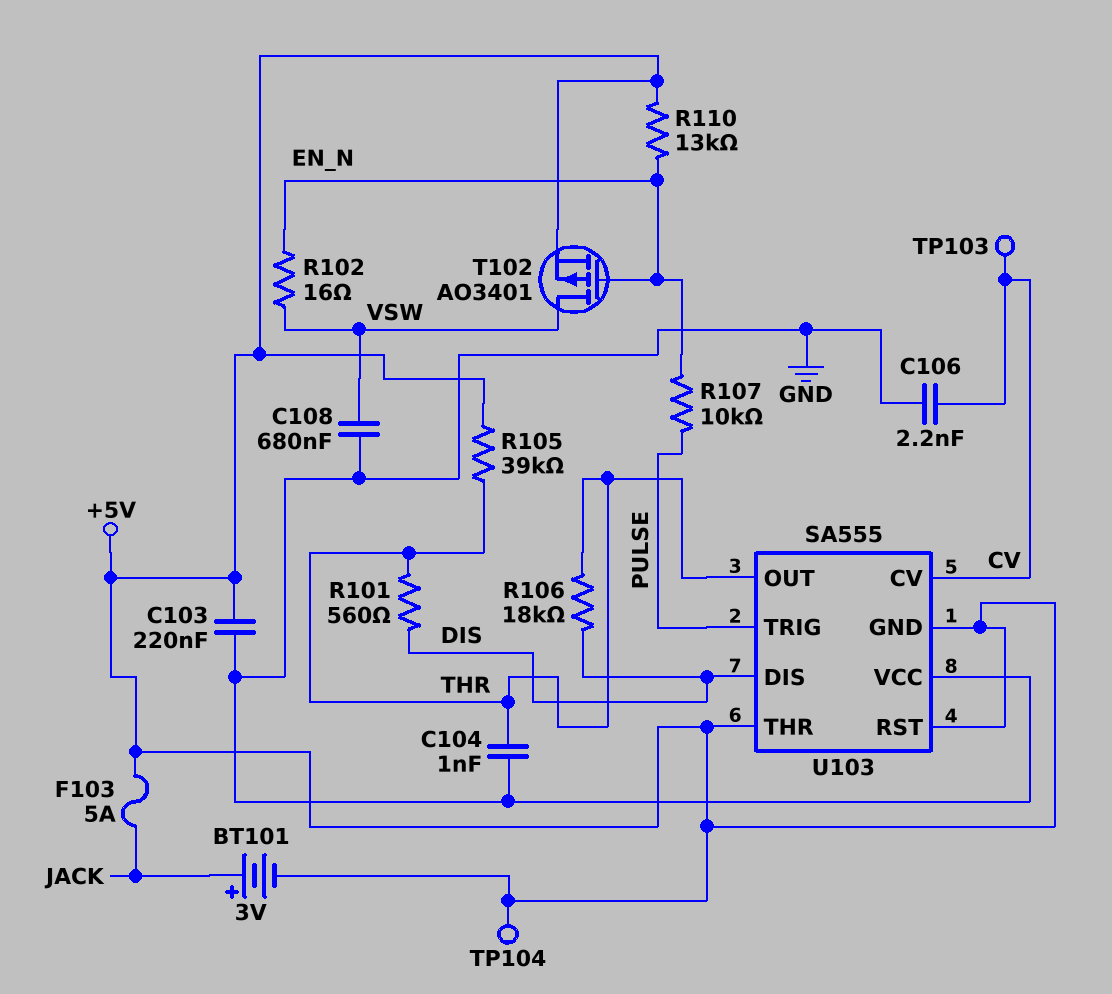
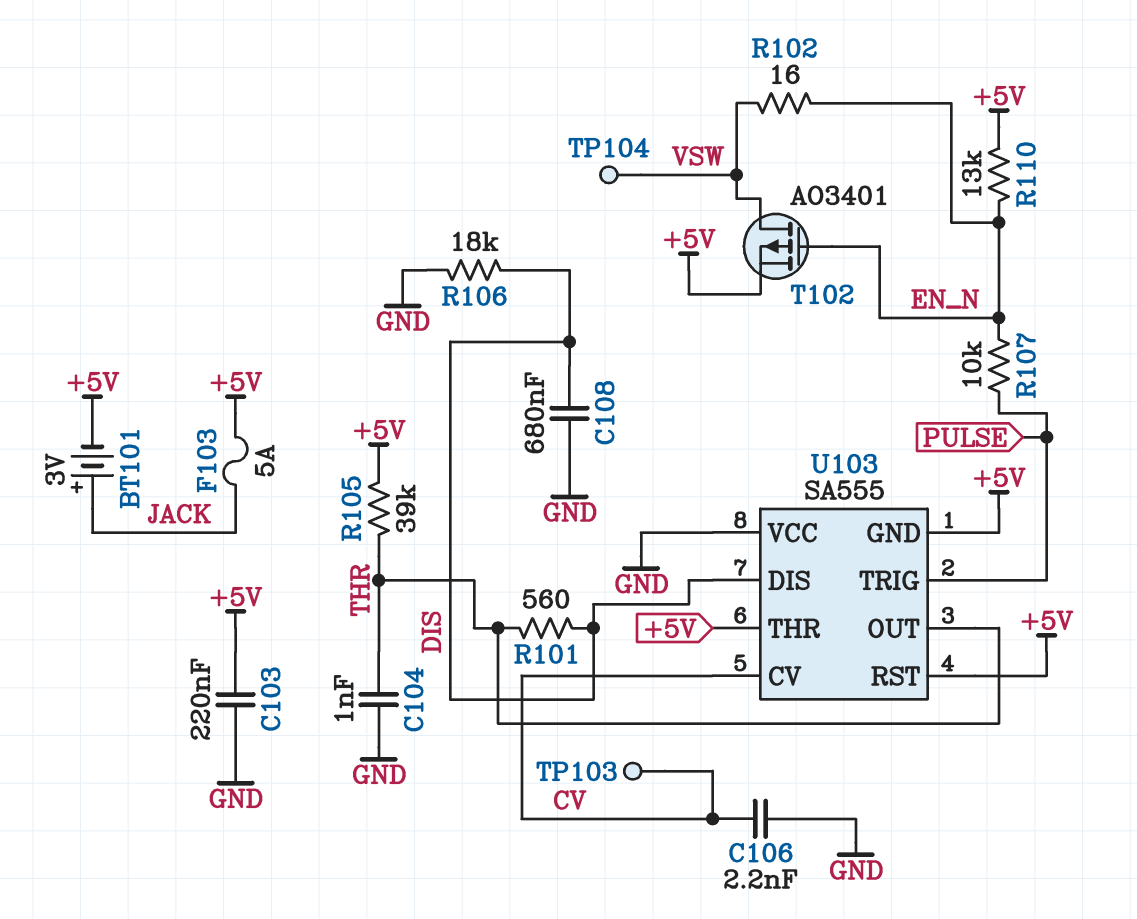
C108: 680nF (GND, VSW) -> 680nF (DIS, GND)
R106: 18k (DIS, THR) -> 18k (DIS, GND)
TP104: test point (+5V) -> test point (VSW)

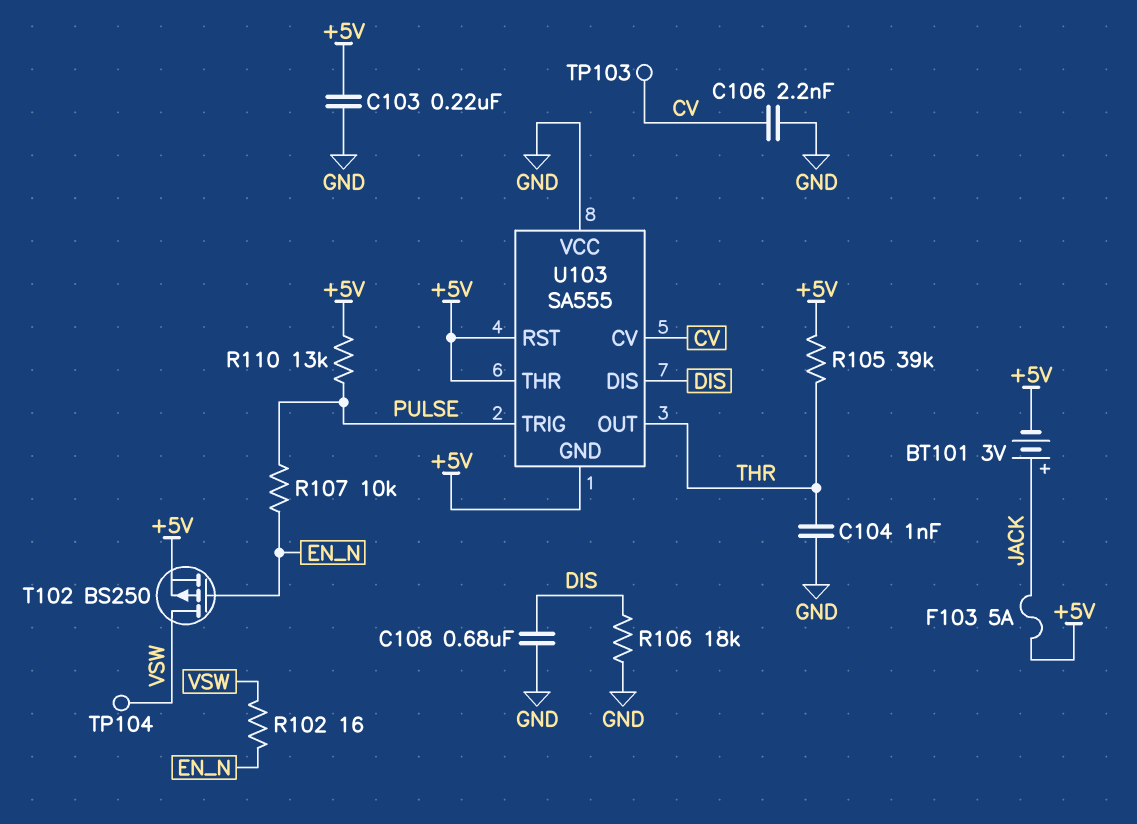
R101: 560 (DIS, THR) -> none
R110: 13k (+5V, EN_N) -> 13k (+5V, PULSE)
T102: PMOS AO3401 (G EN_N, D VSW, S +5V) -> PMOS BS250 (G EN_N, D VSW, S +5V)

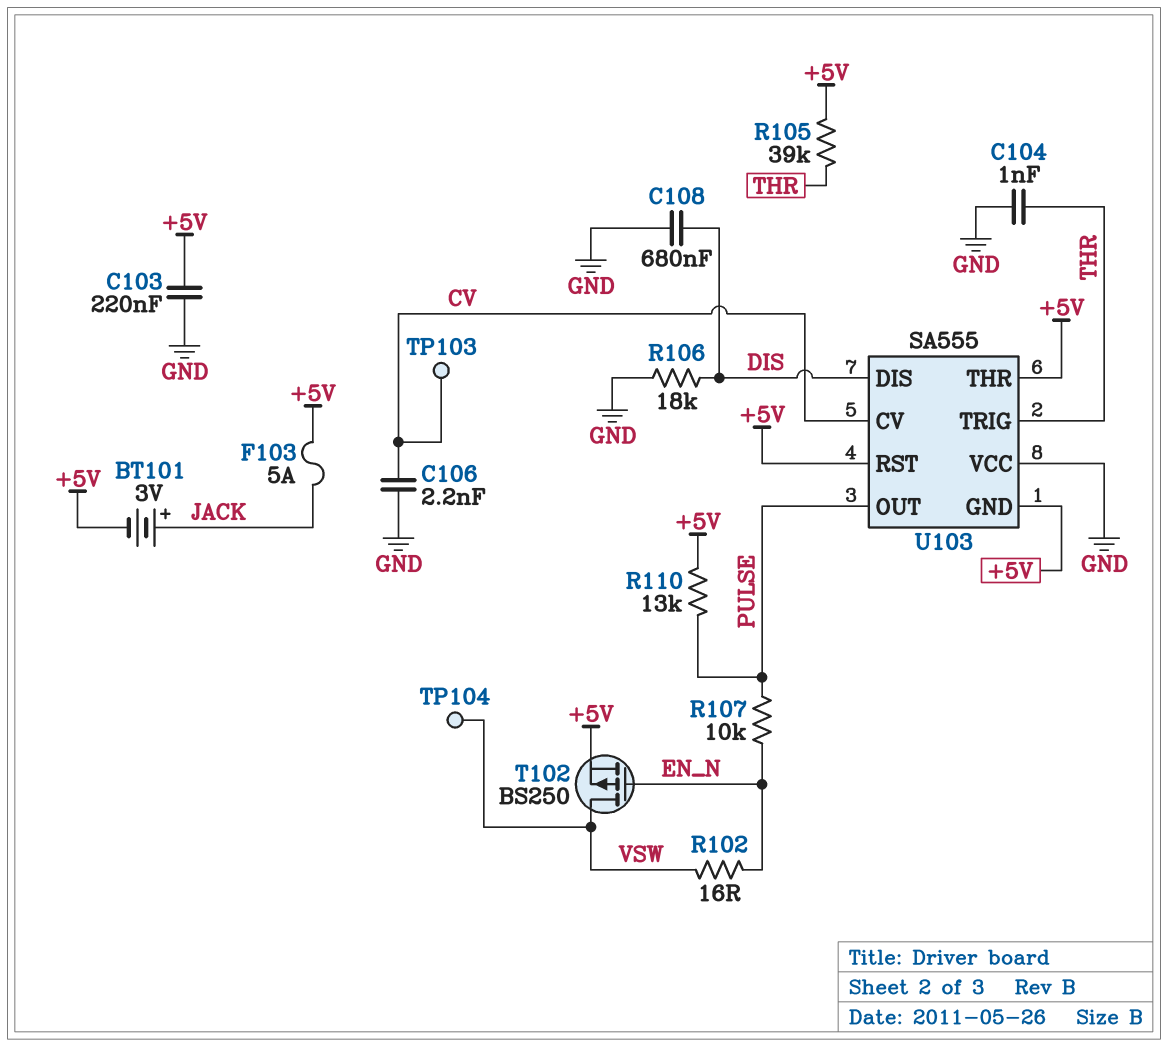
U103 pin OUT: THR -> PULSE
U103 pin TRIG: PULSE -> THR

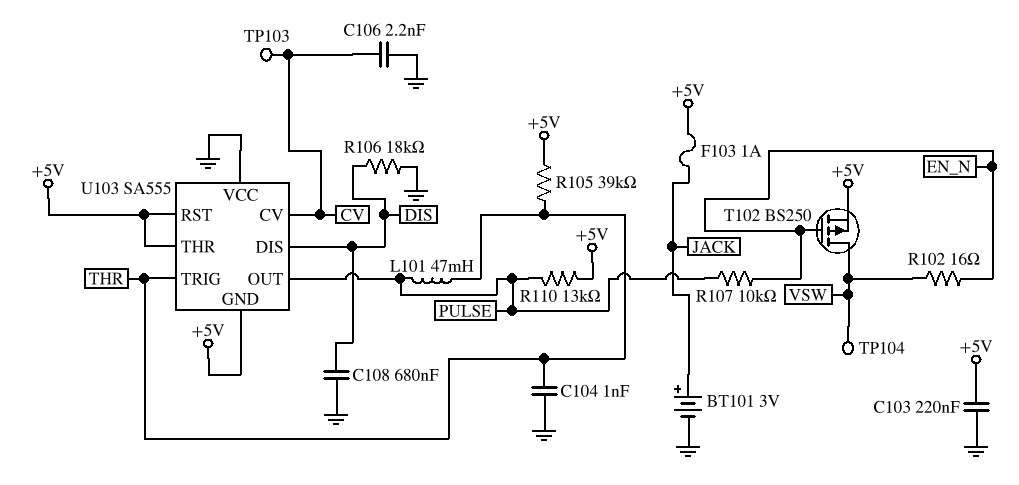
BT101: 3V (plus JACK, minus +5V) -> 3V (plus JACK, minus GND)
F103: 5A (+5V, JACK) -> 1A (+5V, JACK)
L101: none -> 47mH (PULSE, THR)

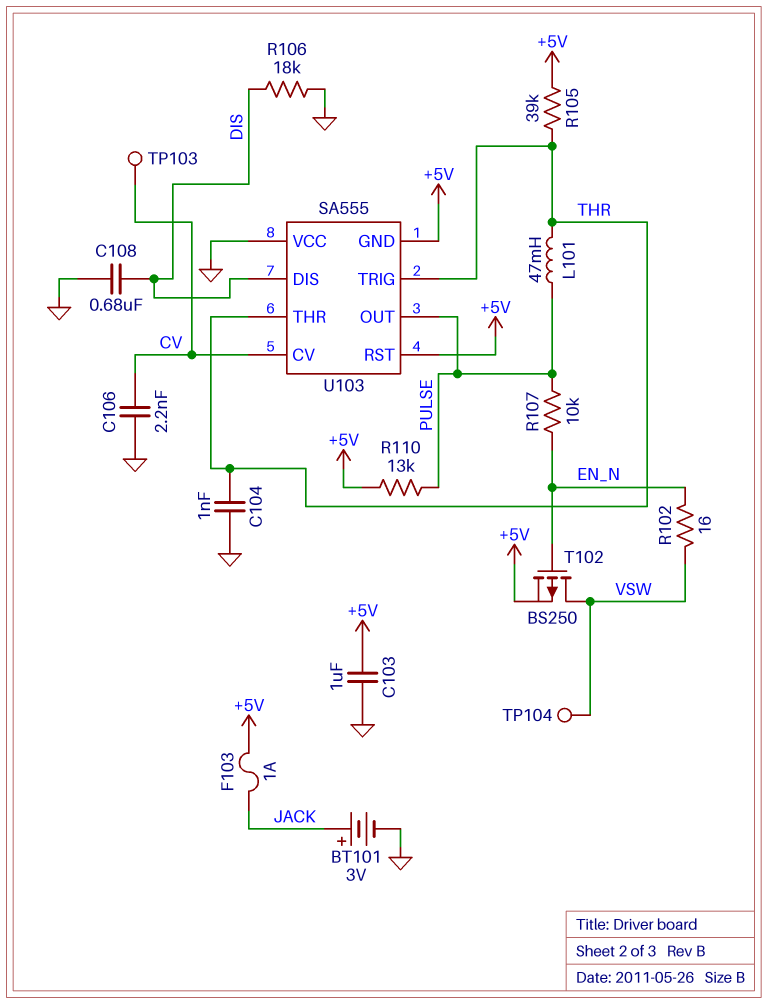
C103: 220nF (+5V, GND) -> 1uF (+5V, GND)
U103 pin THR: +5V -> THR

